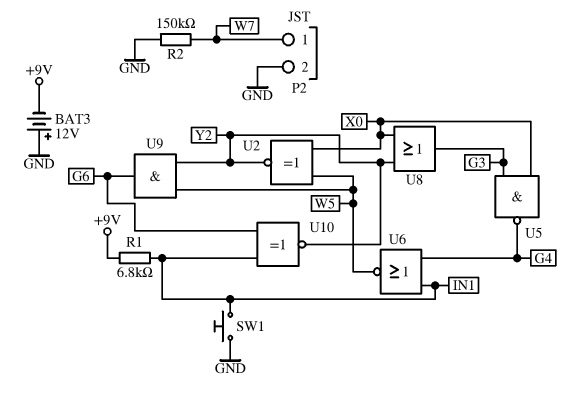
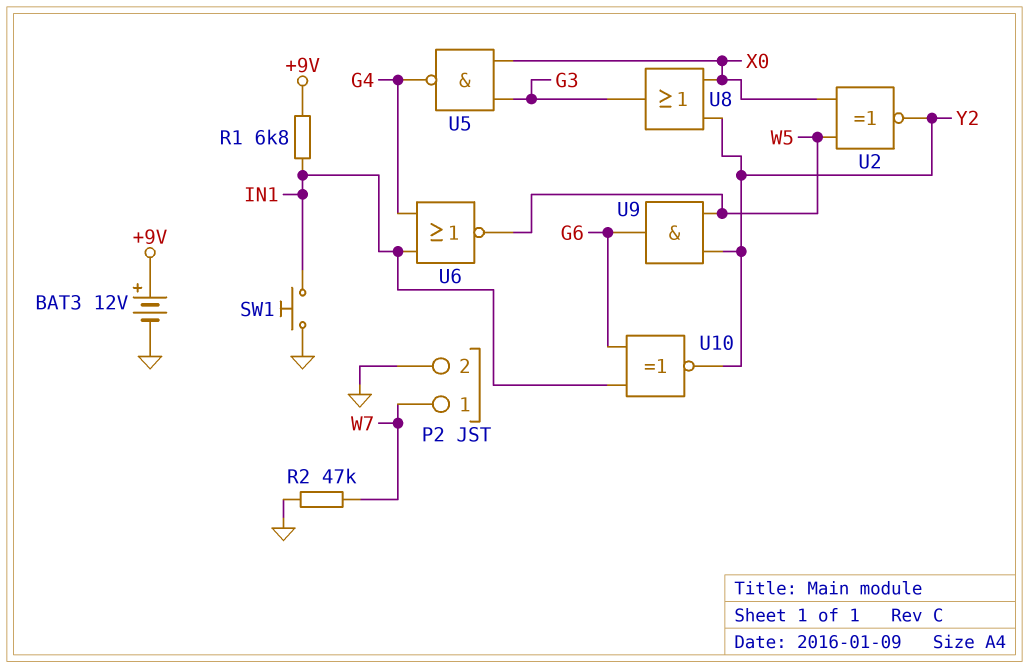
BAT3: 12V (plus GND, minus +9V) -> 12V (plus +9V, minus GND)
R2: 150k (GND, W7) -> 47k (GND, W7)

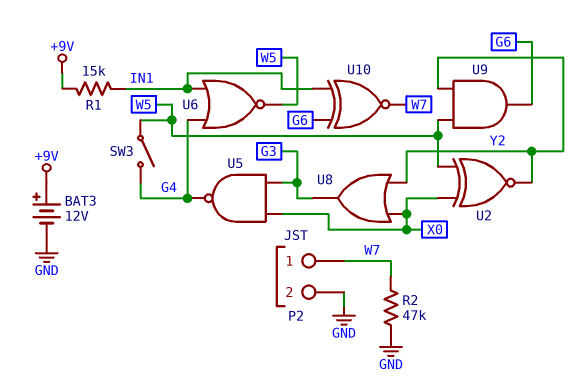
R1: 6.8k (+9V, IN1) -> 15k (+9V, IN1)
SW1: button (GND, IN1) -> none
SW3: none -> switch (G4, W5)
U10: XNOR (in G6, in IN1, out Y2) -> XNOR (in G6, in IN1, out W7)

